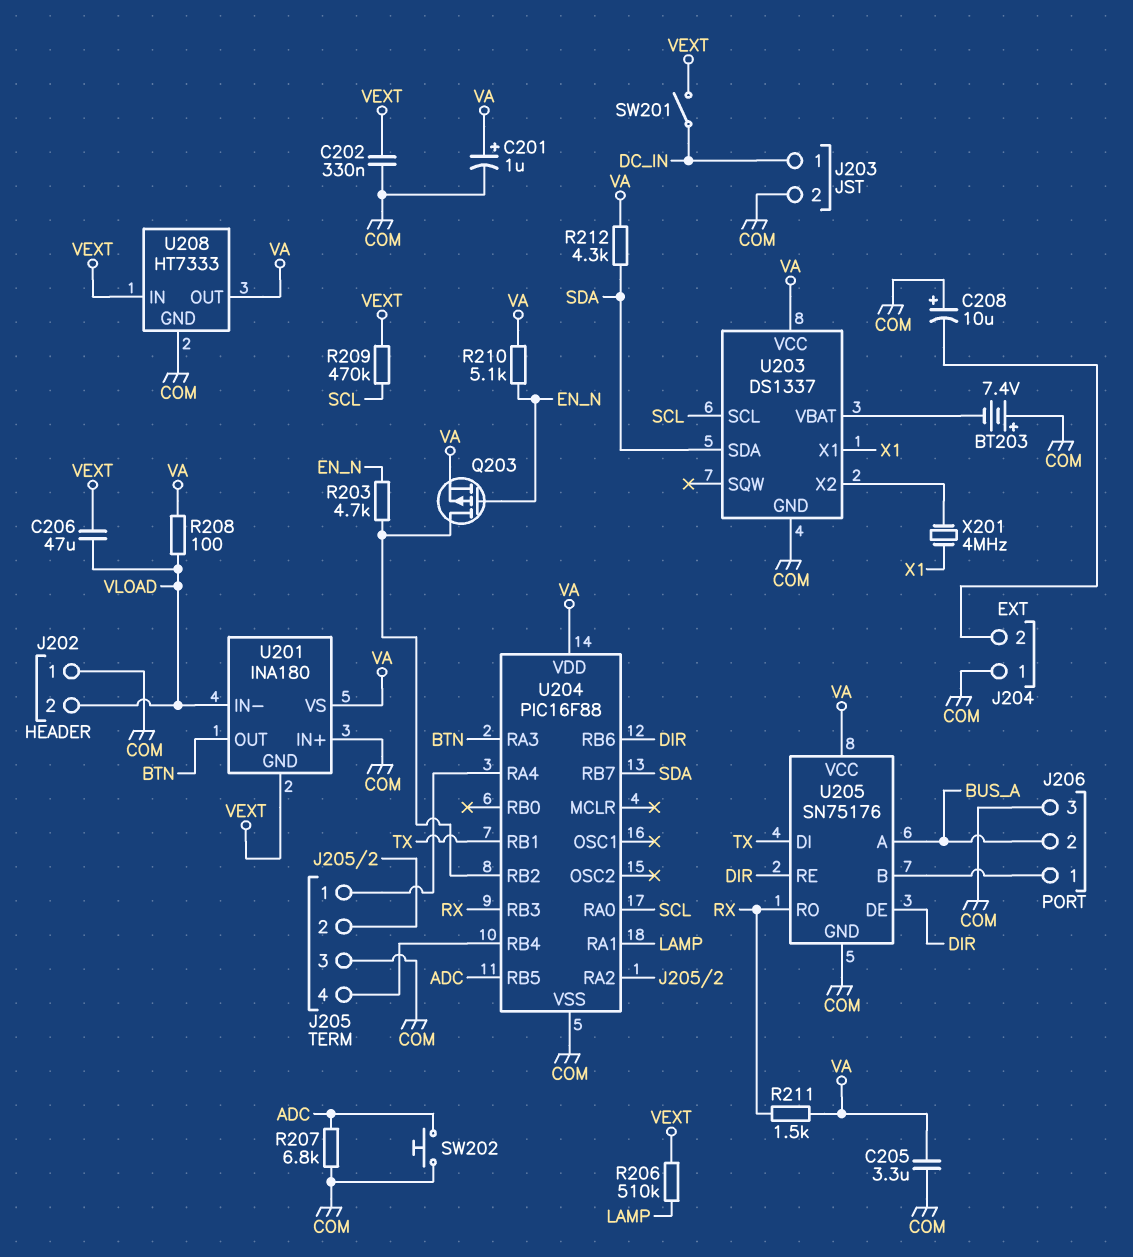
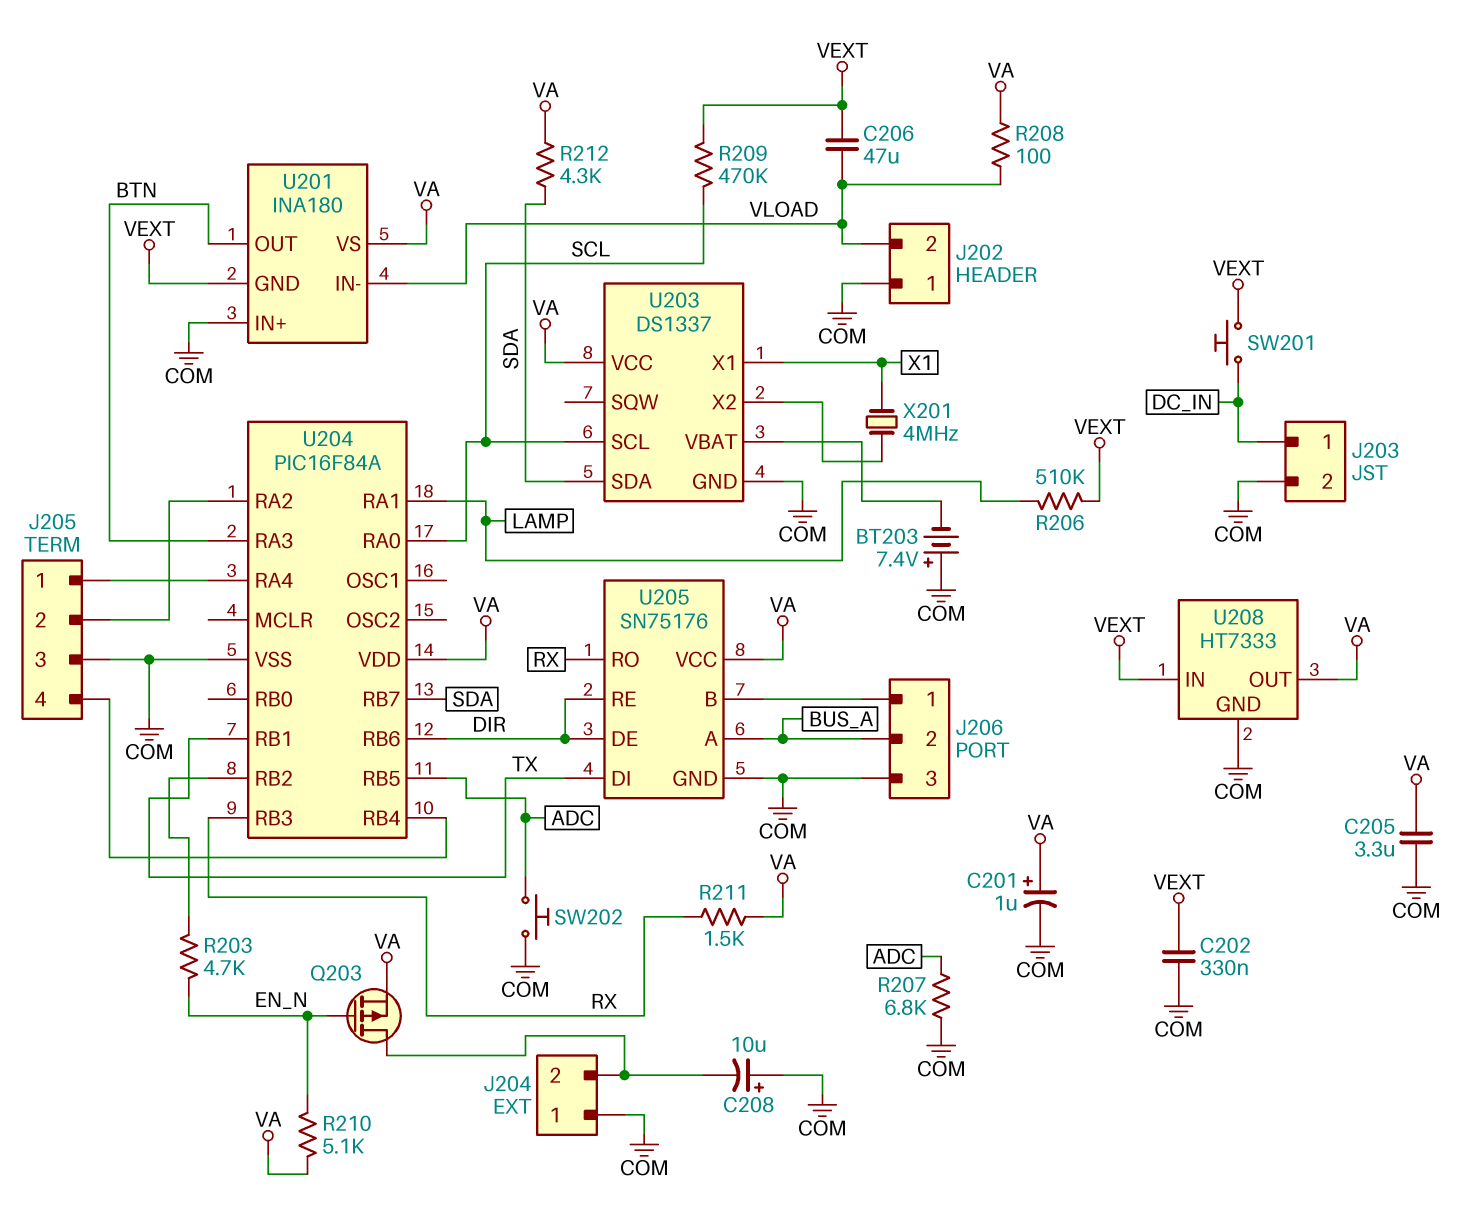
Q203: PMOS (G EN_N, D U204/RB2, S VA) -> PMOS (G EN_N, D J204/2, S VA)
SW201: switch (DC_IN, VEXT) -> button (DC_IN, VEXT)
U204: PIC16F88 -> PIC16F84A

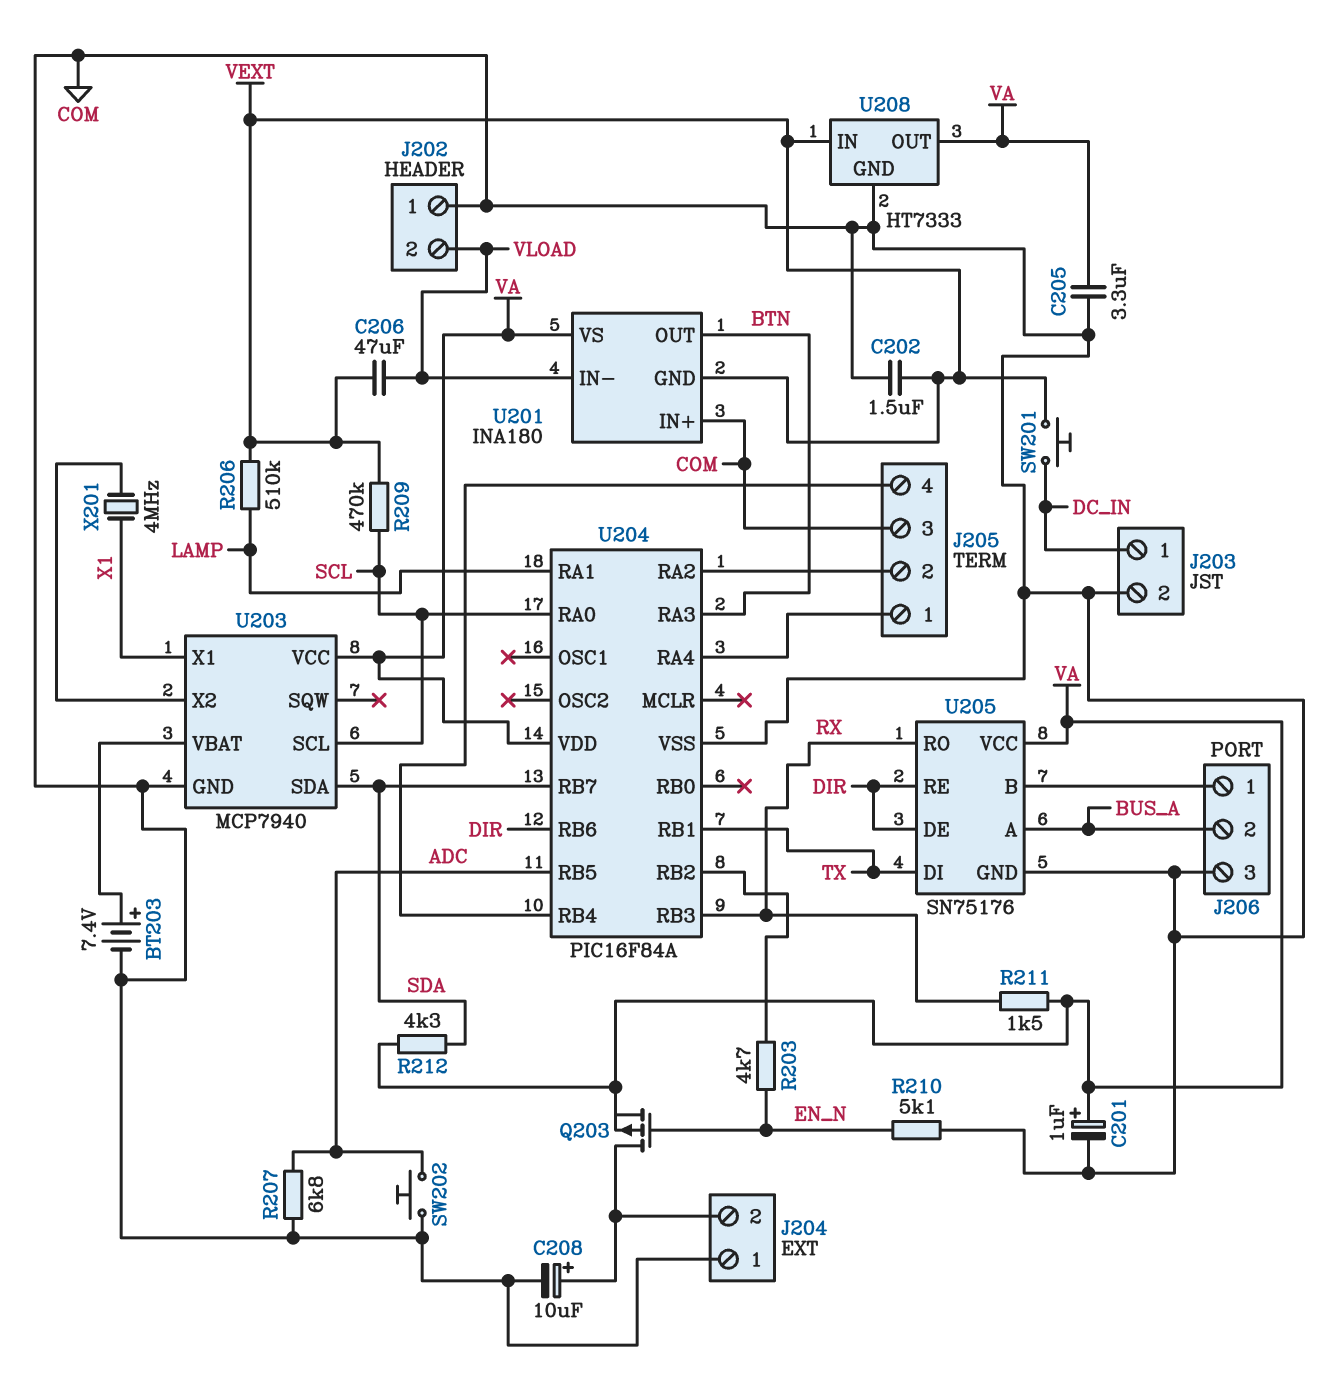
BT203: 7.4V (plus COM, minus U203/VBAT) -> 7.4V (plus U203/VBAT, minus COM)
C202: 330nF (COM, VEXT) -> 1.5uF (COM, VEXT)
C208: 10uF (plus COM, minus J204/2) -> 10uF (plus J204/2, minus COM)
R208: 100 (VA, VLOAD) -> none
R210: 5.1k (EN_N, VA) -> 5.1k (COM, EN_N)
U203: DS1337 -> MCP7940

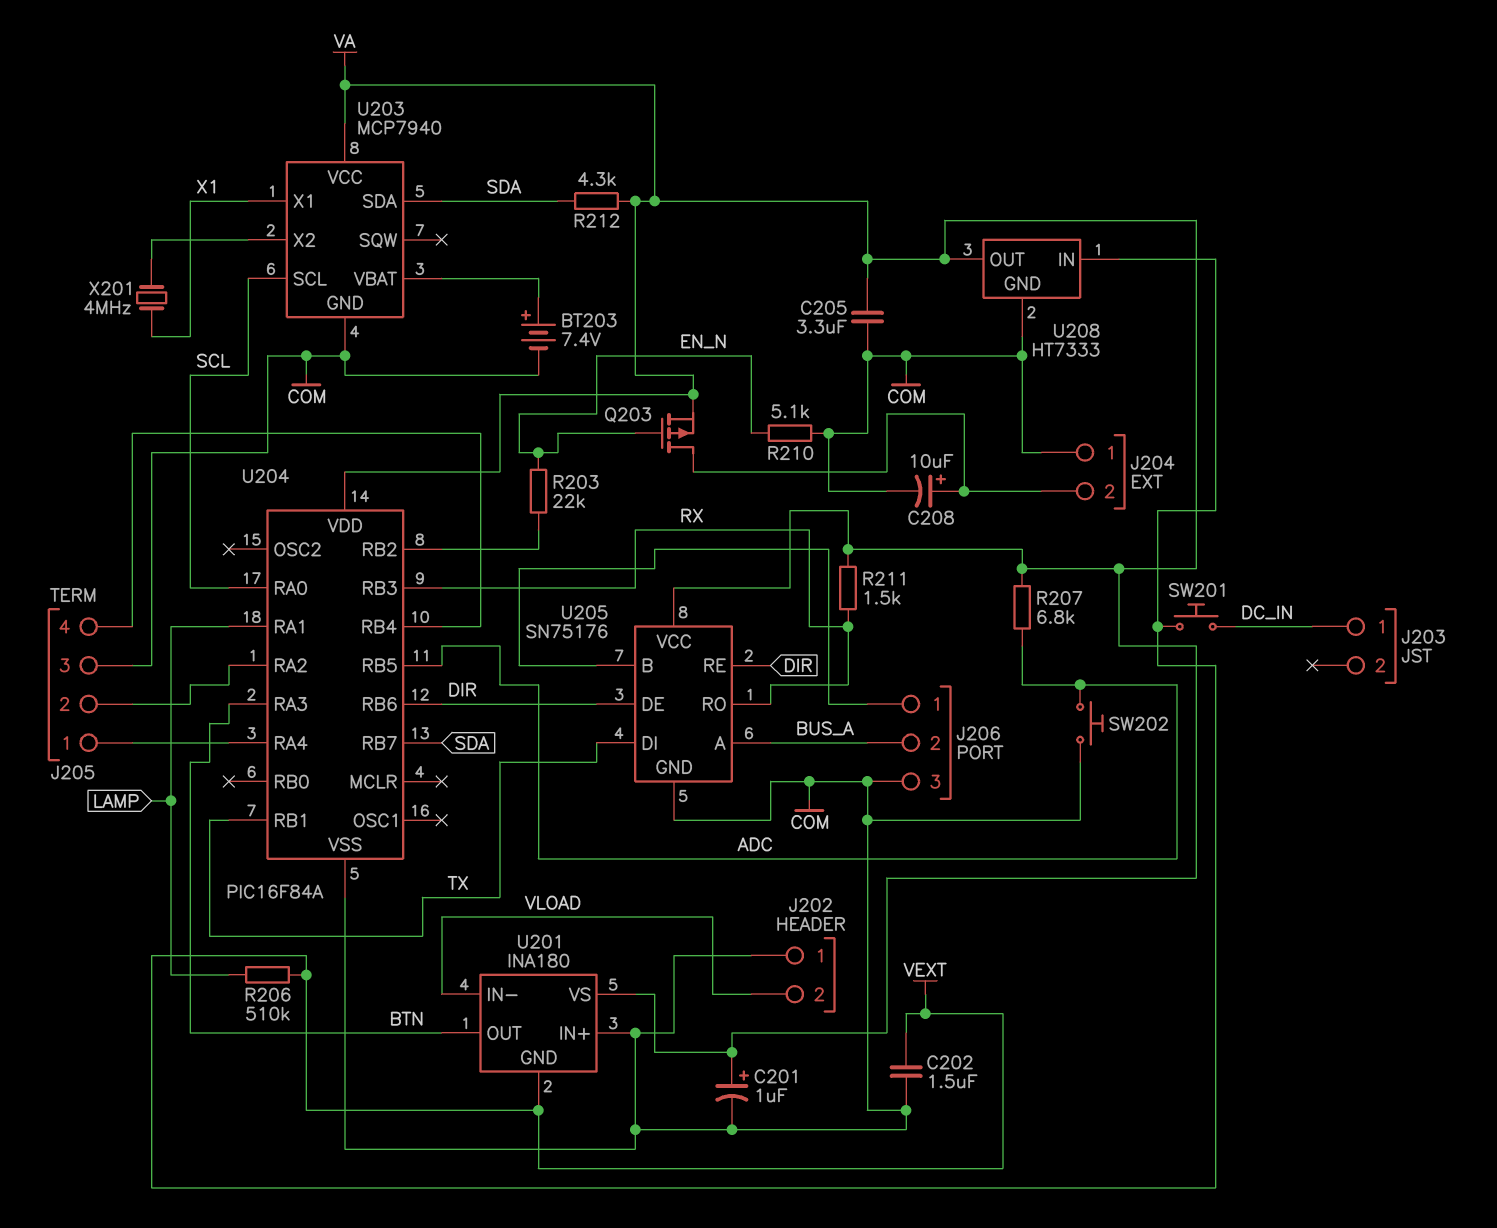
C206: 47uF (VEXT, VLOAD) -> none
J203 pin 2: COM -> none
R203: 4.7k (EN_N, U204/RB2) -> 22k (EN_N, U204/RB2)
R207: 6.8k (ADC, COM) -> 6.8k (ADC, VA)
R209: 470k (SCL, VEXT) -> none

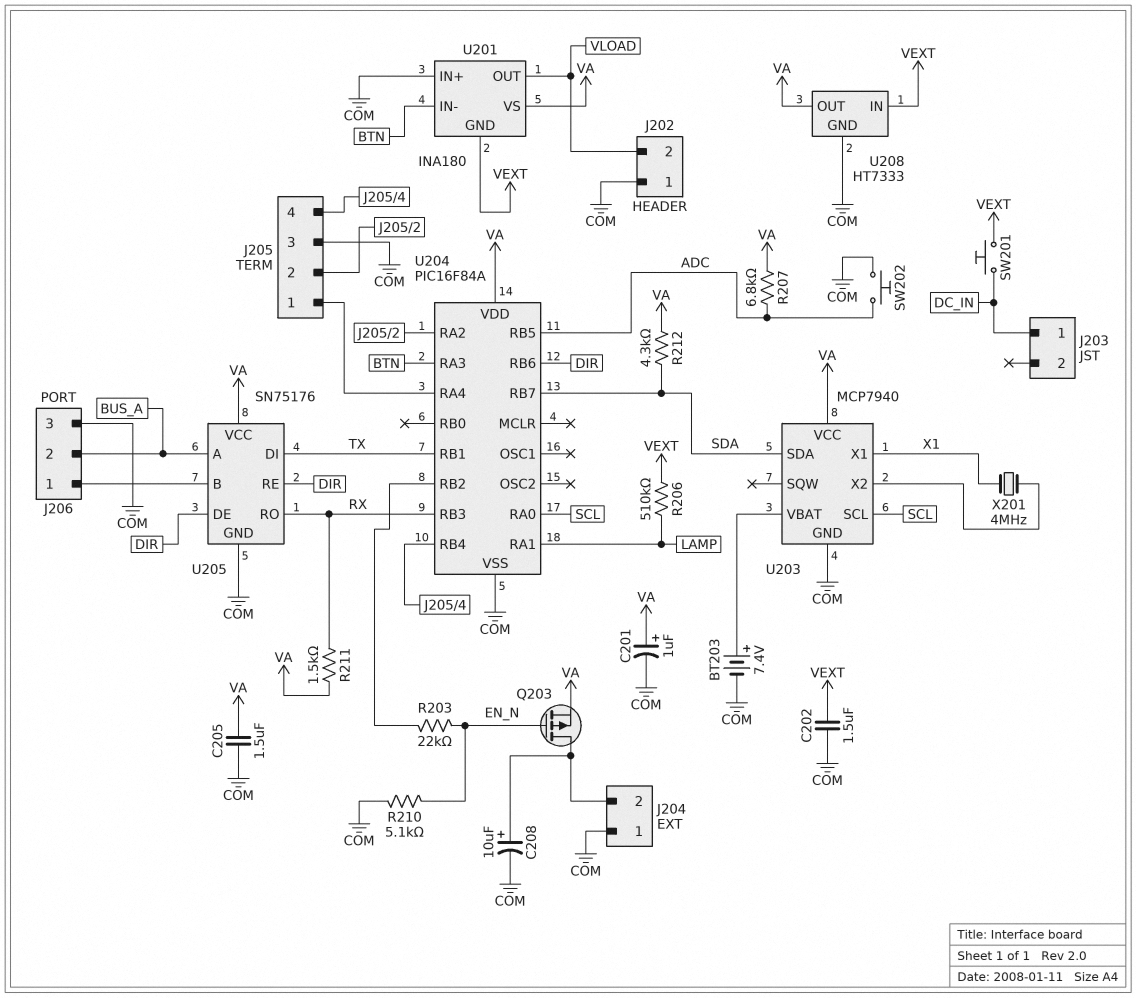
C205: 3.3uF (COM, VA) -> 1.5uF (COM, VA)
U201 pin IN-: VLOAD -> BTN
U201 pin OUT: BTN -> VLOAD

